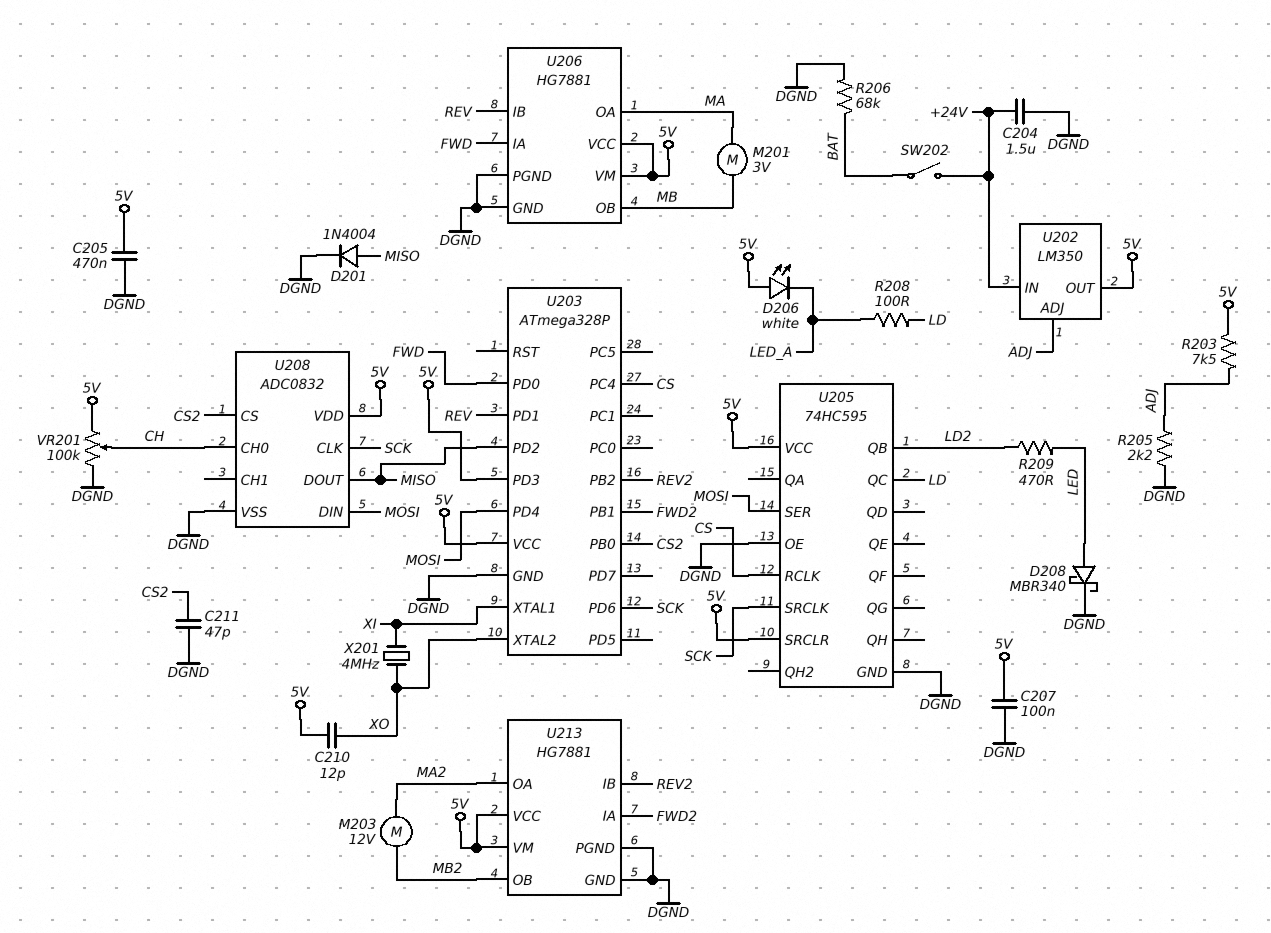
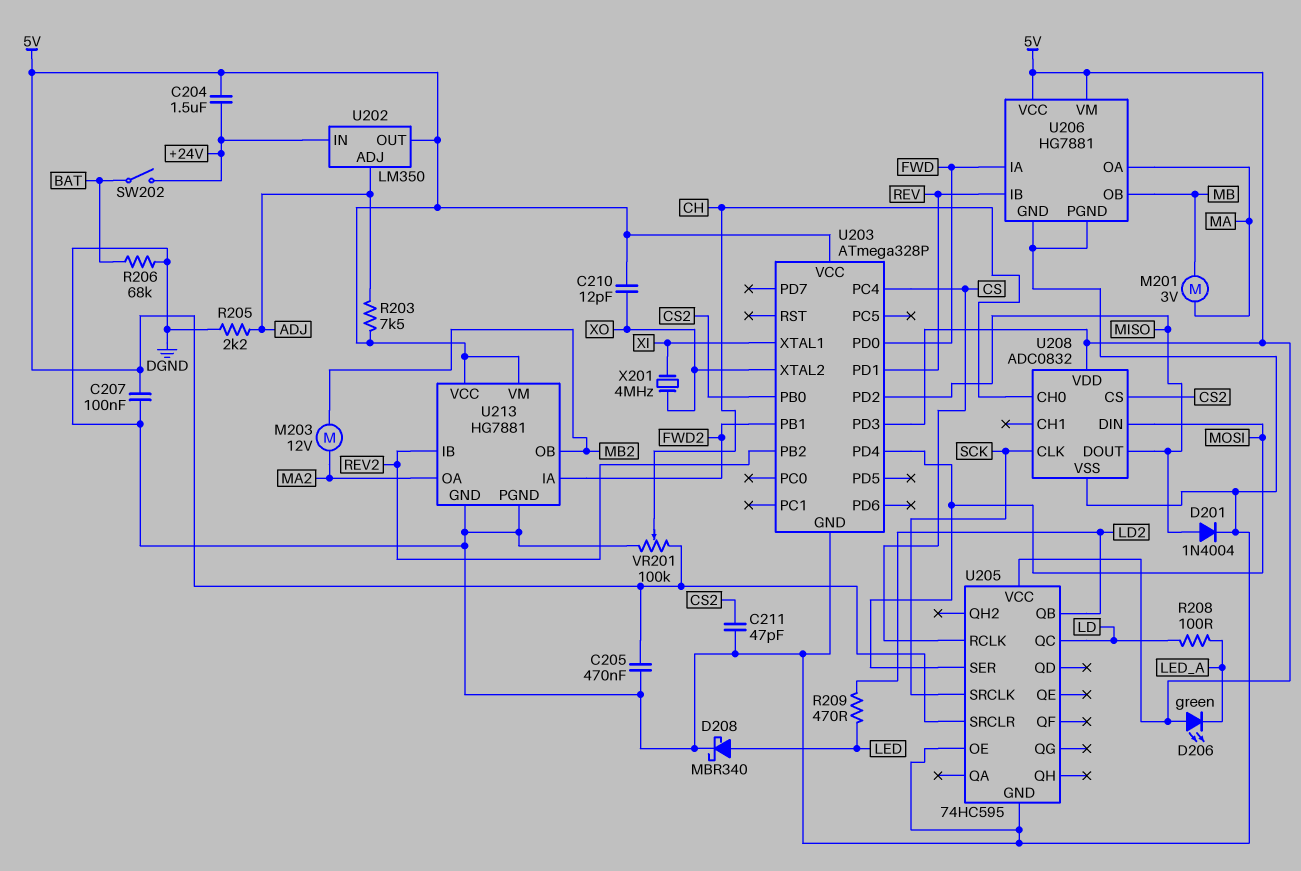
C204: 1.5uF (+24V, DGND) -> 1.5uF (+24V, 5V)
D206: LED white (A 5V, K LED_A) -> LED green (A 5V, K LED_A)
U203 pin PD6: SCK -> none

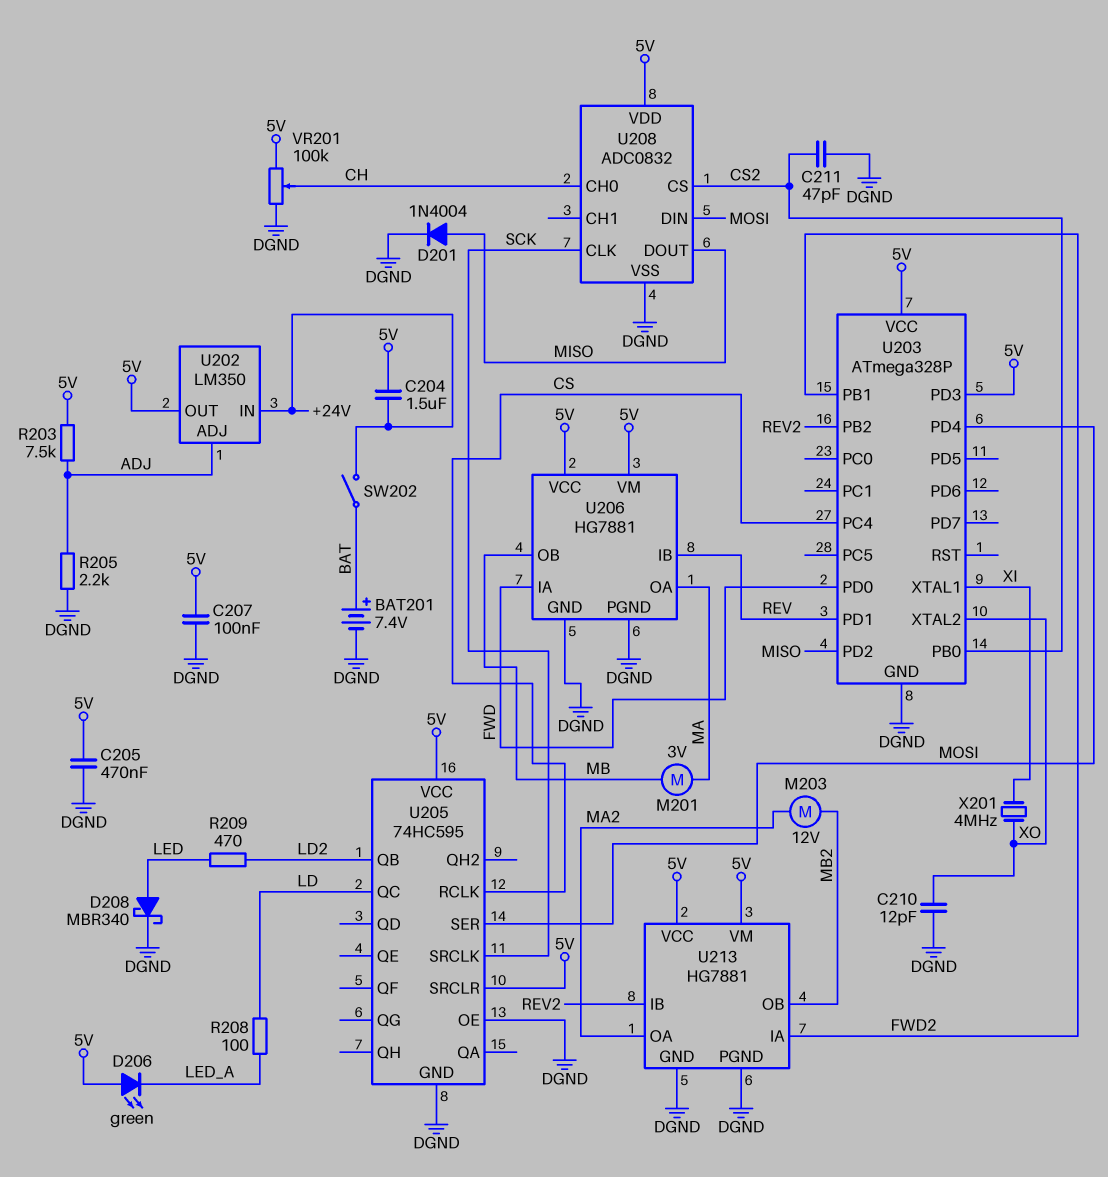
BAT201: none -> 7.4V (plus BAT, minus DGND)
C210: 12pF (5V, XO) -> 12pF (DGND, XO)
R206: 68k (BAT, DGND) -> none

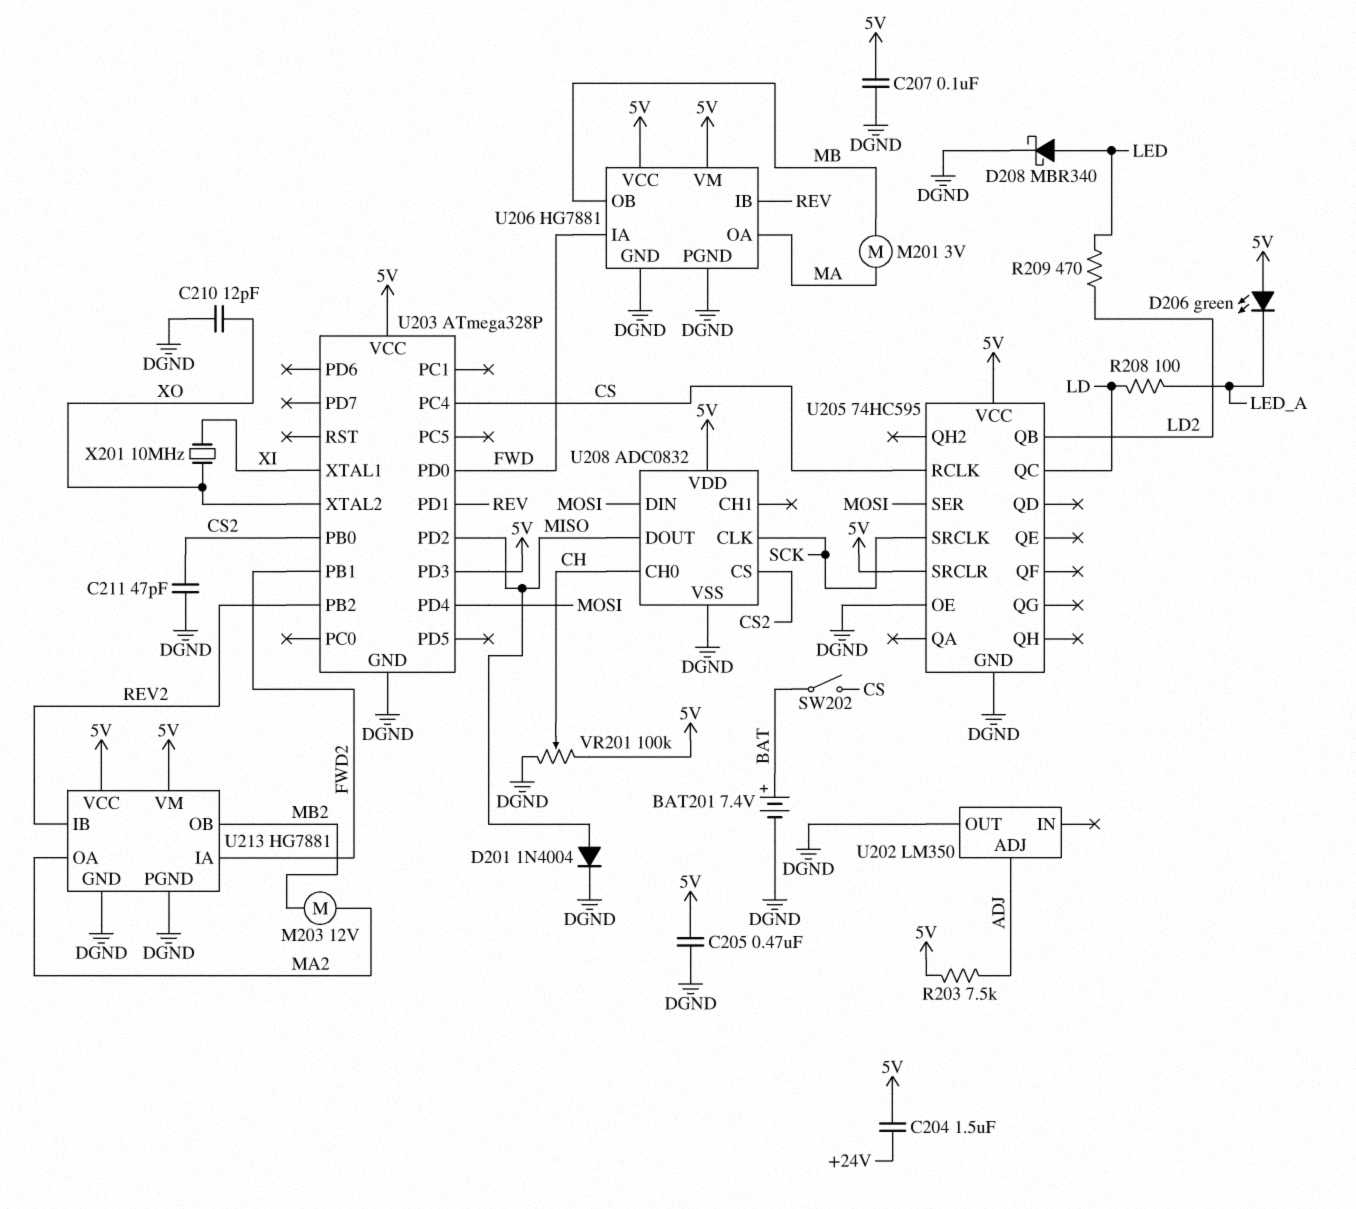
R205: 2.2k (ADJ, DGND) -> none
SW202: switch (+24V, BAT) -> switch (BAT, CS)
U202 pin IN: +24V -> none
U202 pin OUT: 5V -> DGND
X201: 4MHz (XI, XO) -> 10MHz (XI, XO)

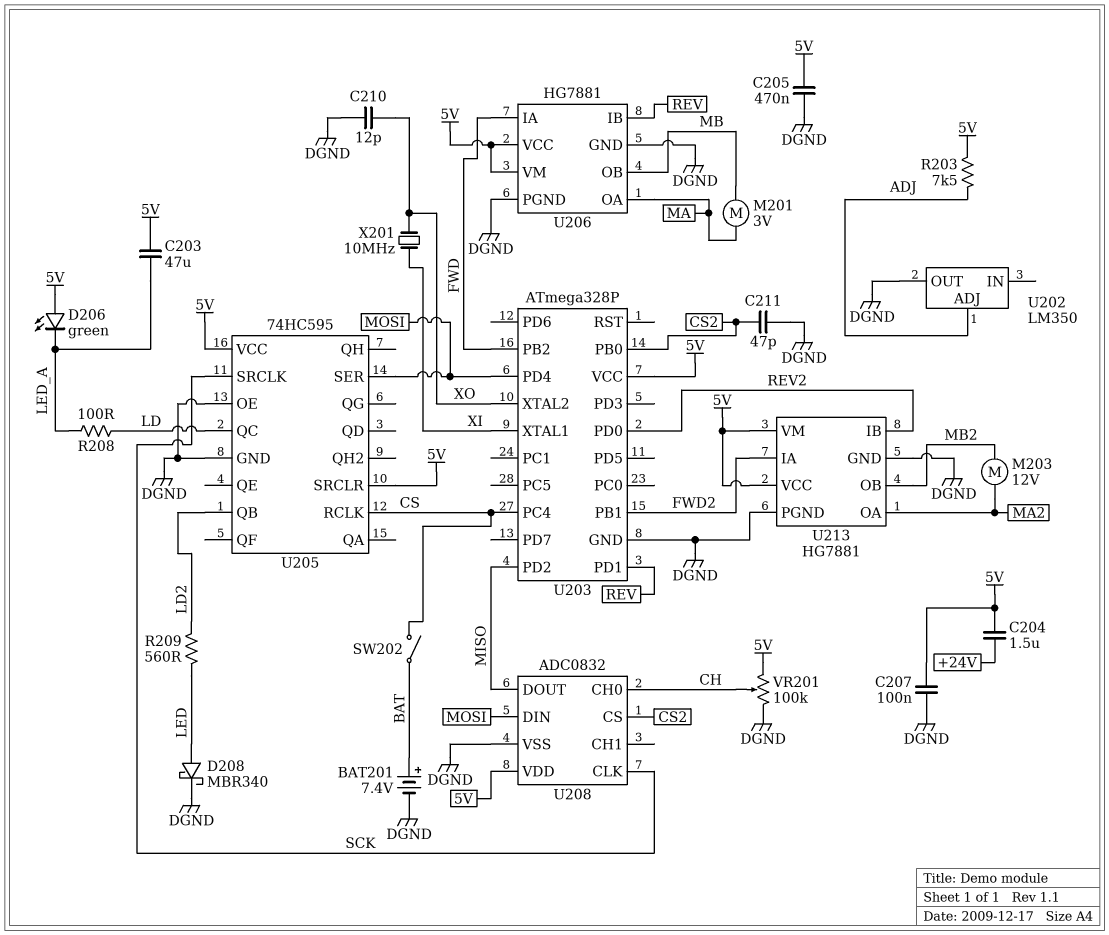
C203: none -> 47uF (5V, LED_A)
D201: diode 1N4004 (A MISO, K DGND) -> none
R209: 470 (LD2, LED) -> 560 (LD2, LED)
U203 pin PB2: REV2 -> FWD
U203 pin PD0: FWD -> REV2
U203 pin PD3: 5V -> none

